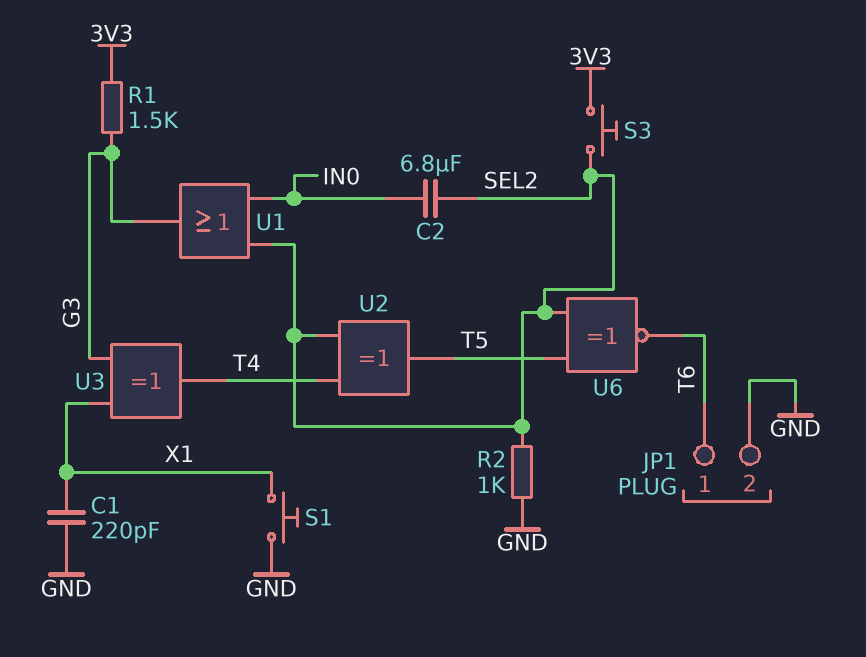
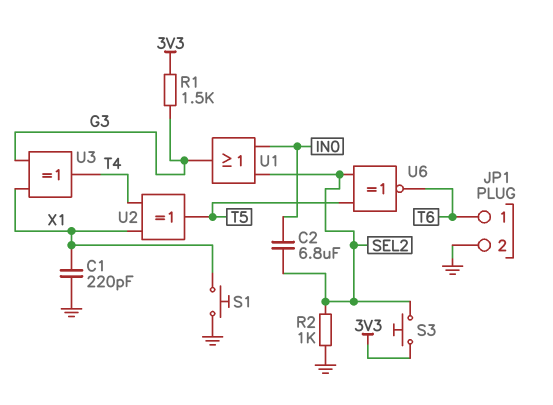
U2: XOR (in SEL2, in T4, out T5) -> XOR (in T4, in X1, out T5)

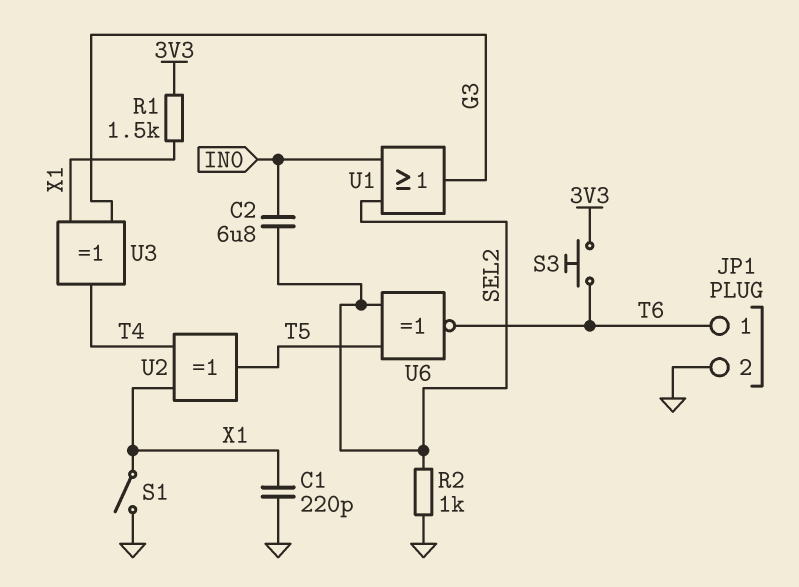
R1: 1.5k (3V3, G3) -> 1.5k (3V3, X1)
S1: button (GND, X1) -> switch (GND, X1)
S3: button (3V3, SEL2) -> button (3V3, T6)

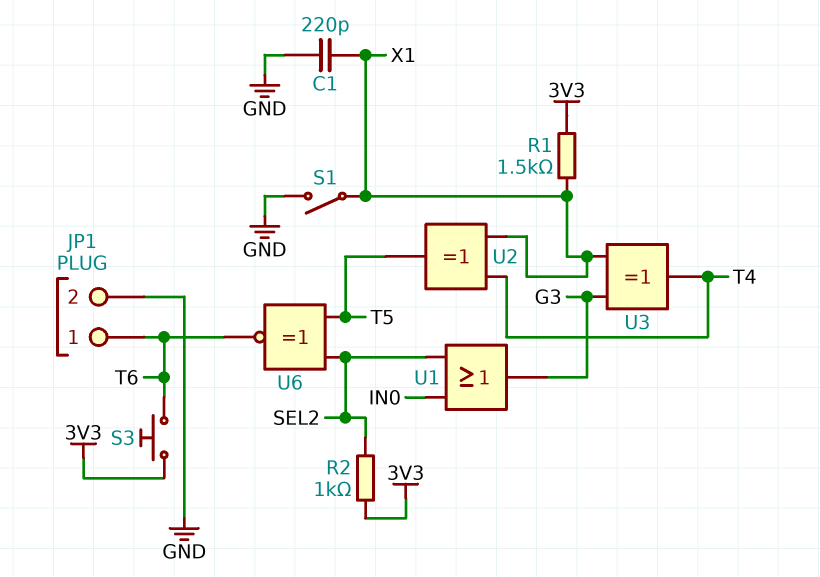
C2: 6.8uF (IN0, SEL2) -> none
R2: 1k (GND, SEL2) -> 1k (3V3, SEL2)

